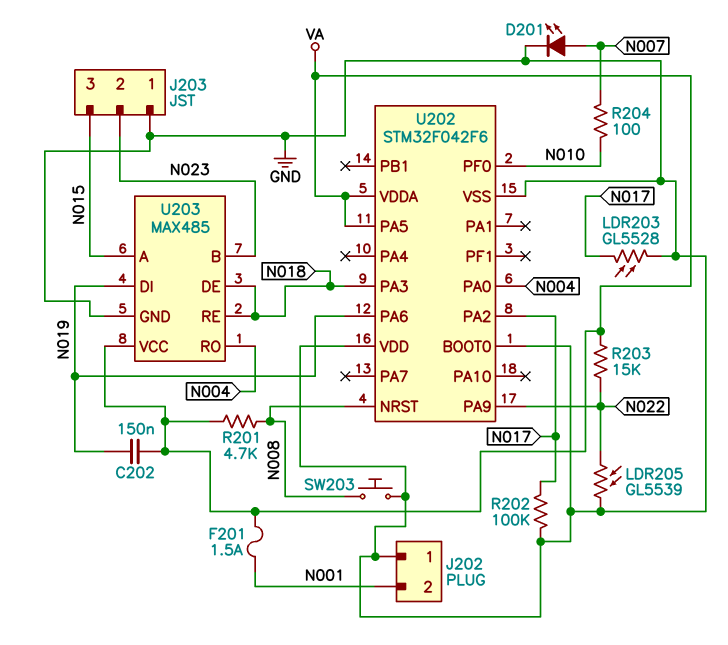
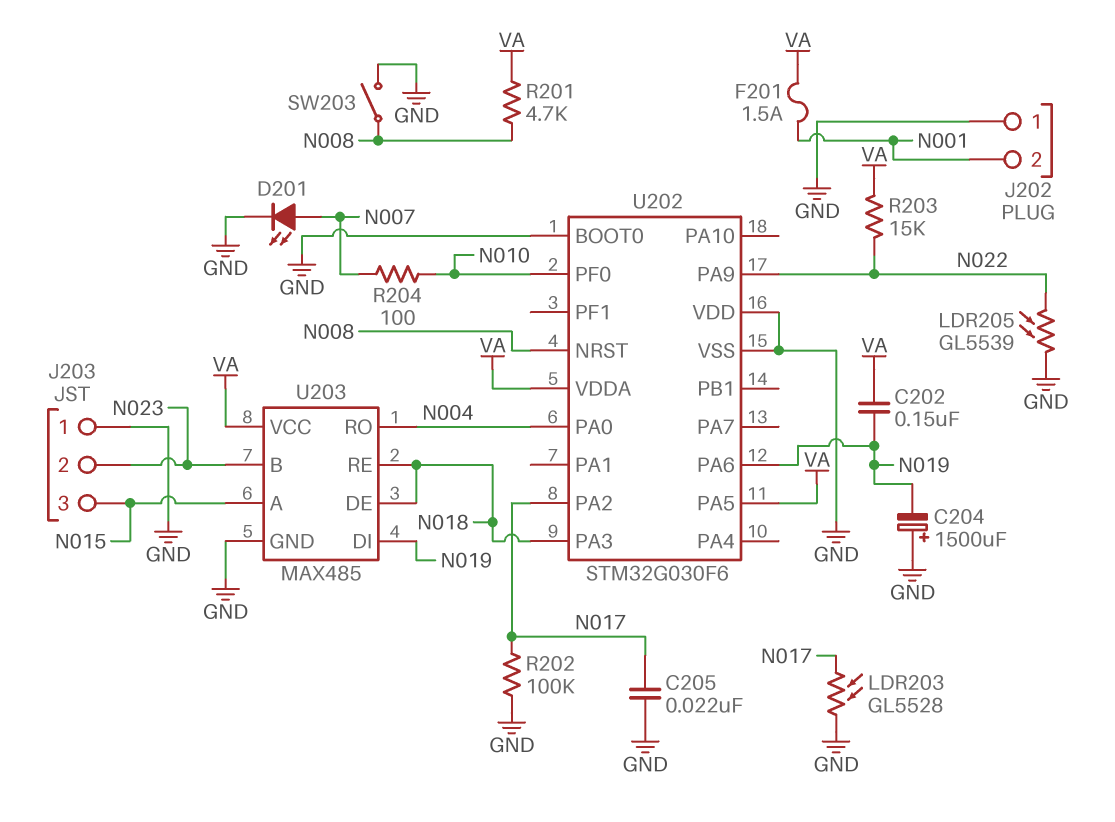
C204: none -> 1500uF (plus GND, minus N019)
C205: none -> 22nF (GND, N017)
SW203: button (GND, N008) -> switch (GND, N008)
U202: STM32F042F6 -> STM32G030F6

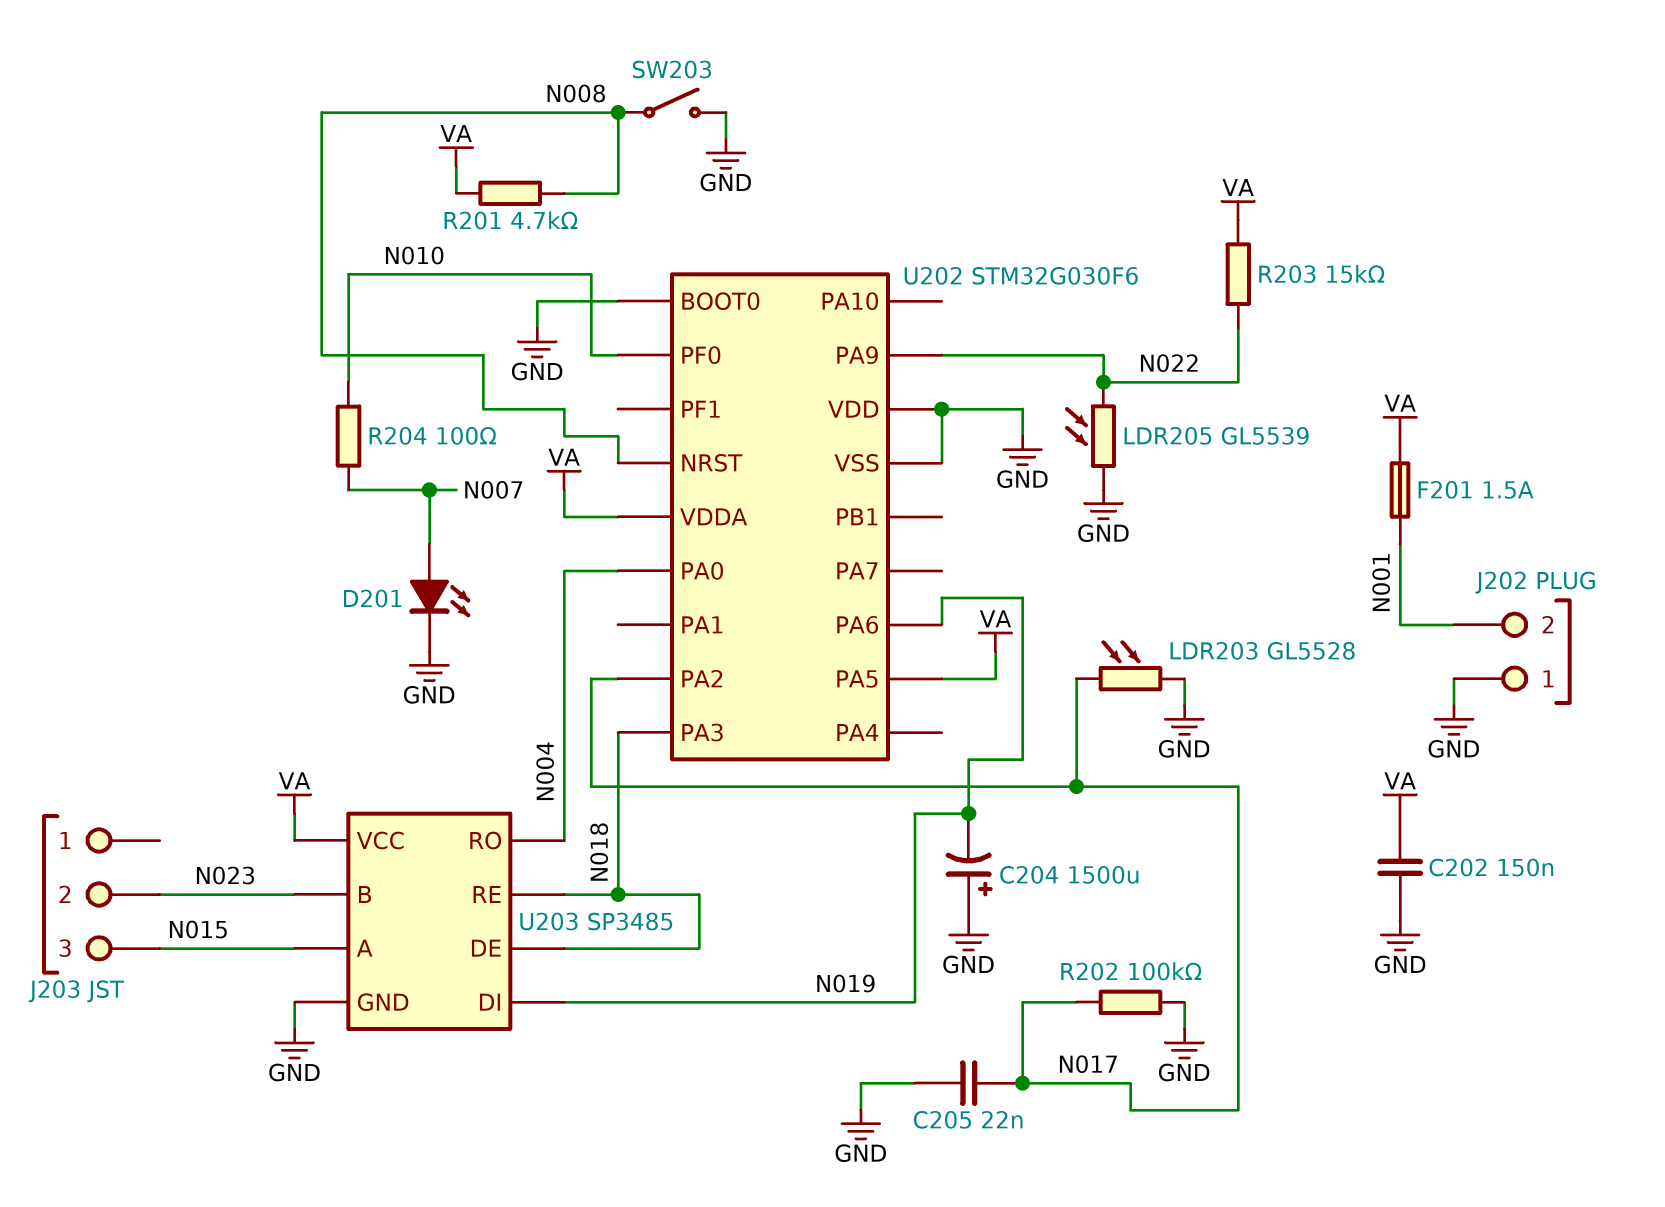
C202: 150nF (N019, VA) -> 150nF (GND, VA)
J203 pin 1: GND -> none
U203: MAX485 -> SP3485

